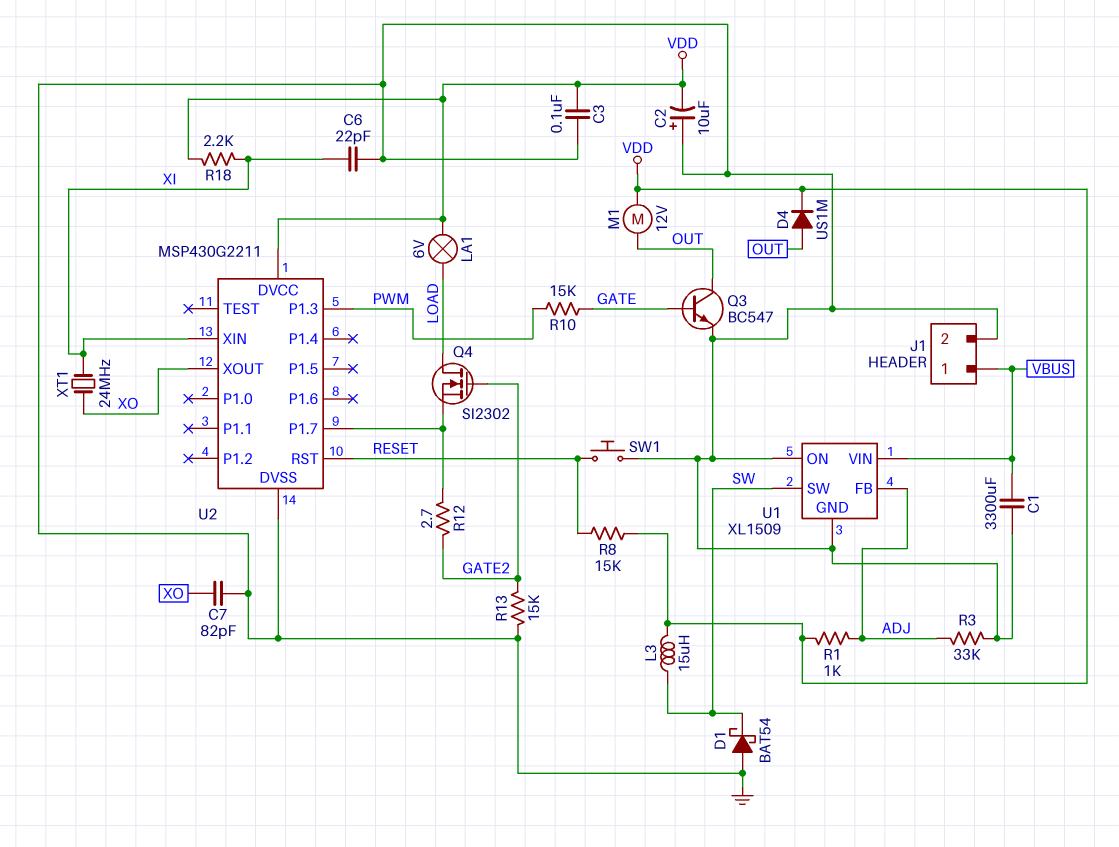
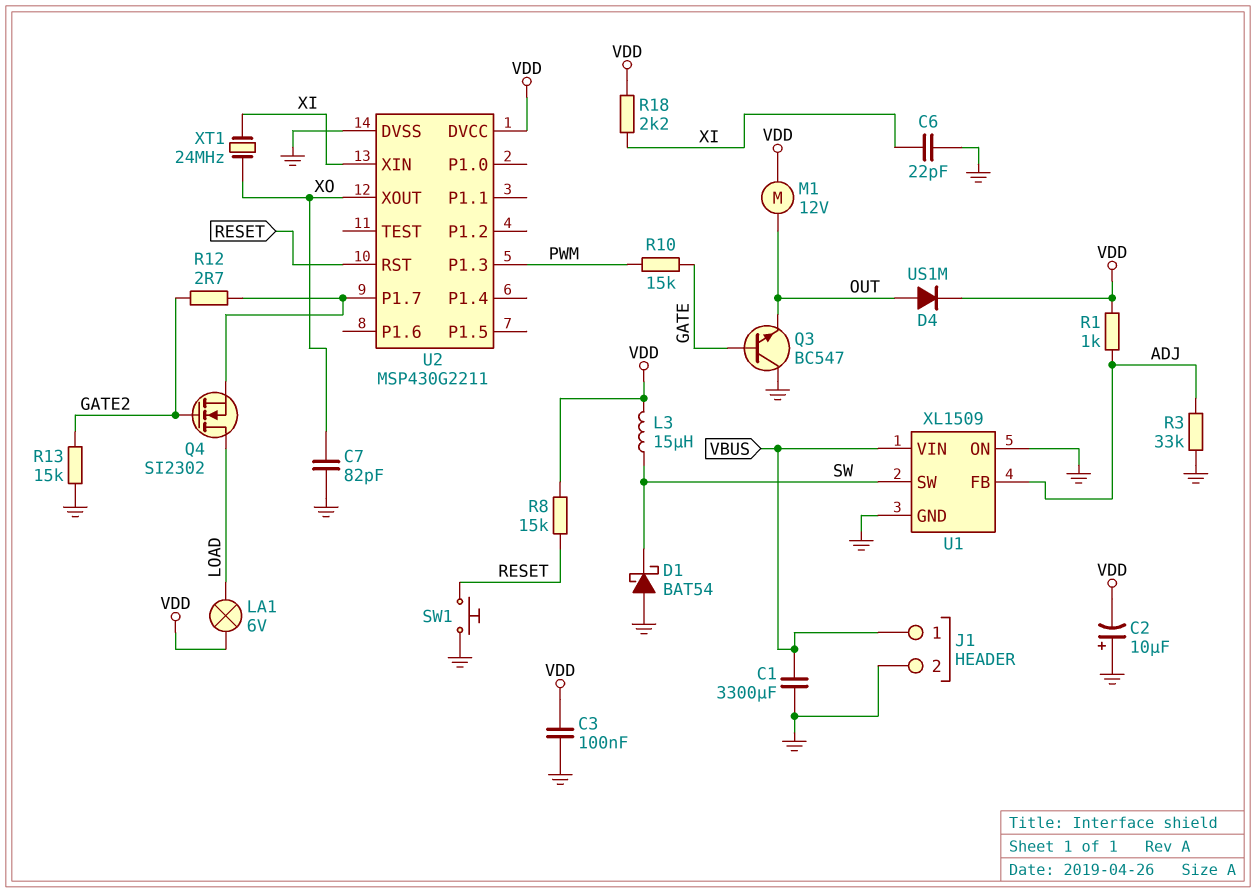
Q3: NPN BC547 (B GATE, C OUT, E GND) -> NPN BC547 (B GATE, C GND, E OUT)

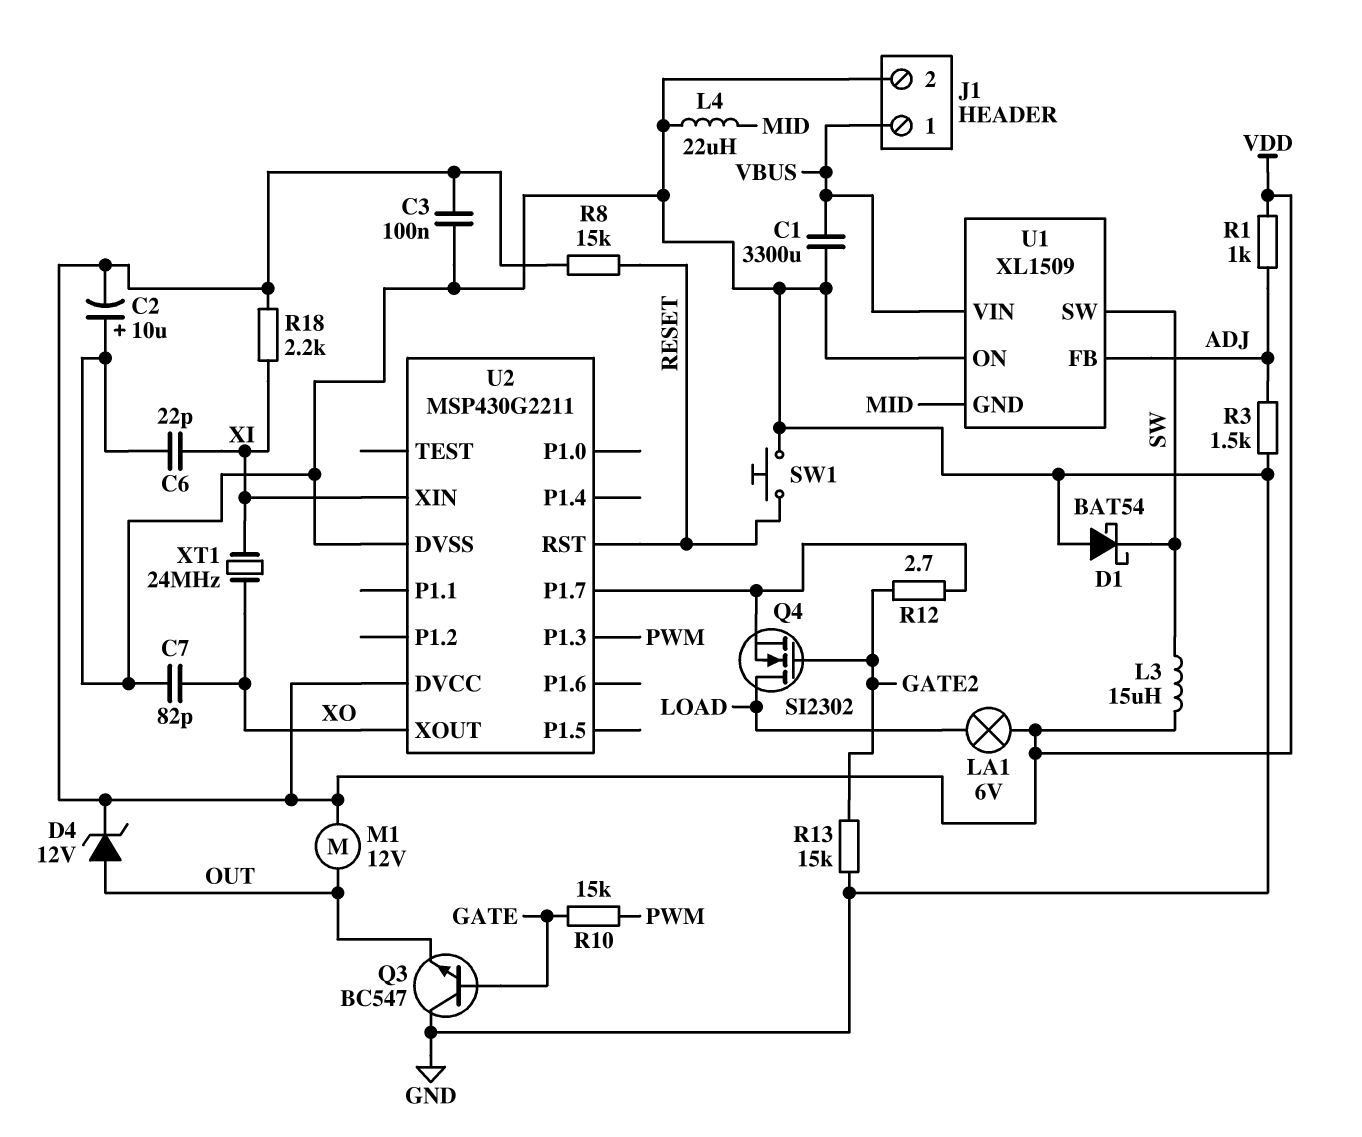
D4: diode US1M (A OUT, K VDD) -> zener 12V (A OUT, K VDD)
L4: none -> 22uH (GND, MID)
R3: 33k (ADJ, GND) -> 1.5k (ADJ, GND)
U1 pin GND: GND -> MID

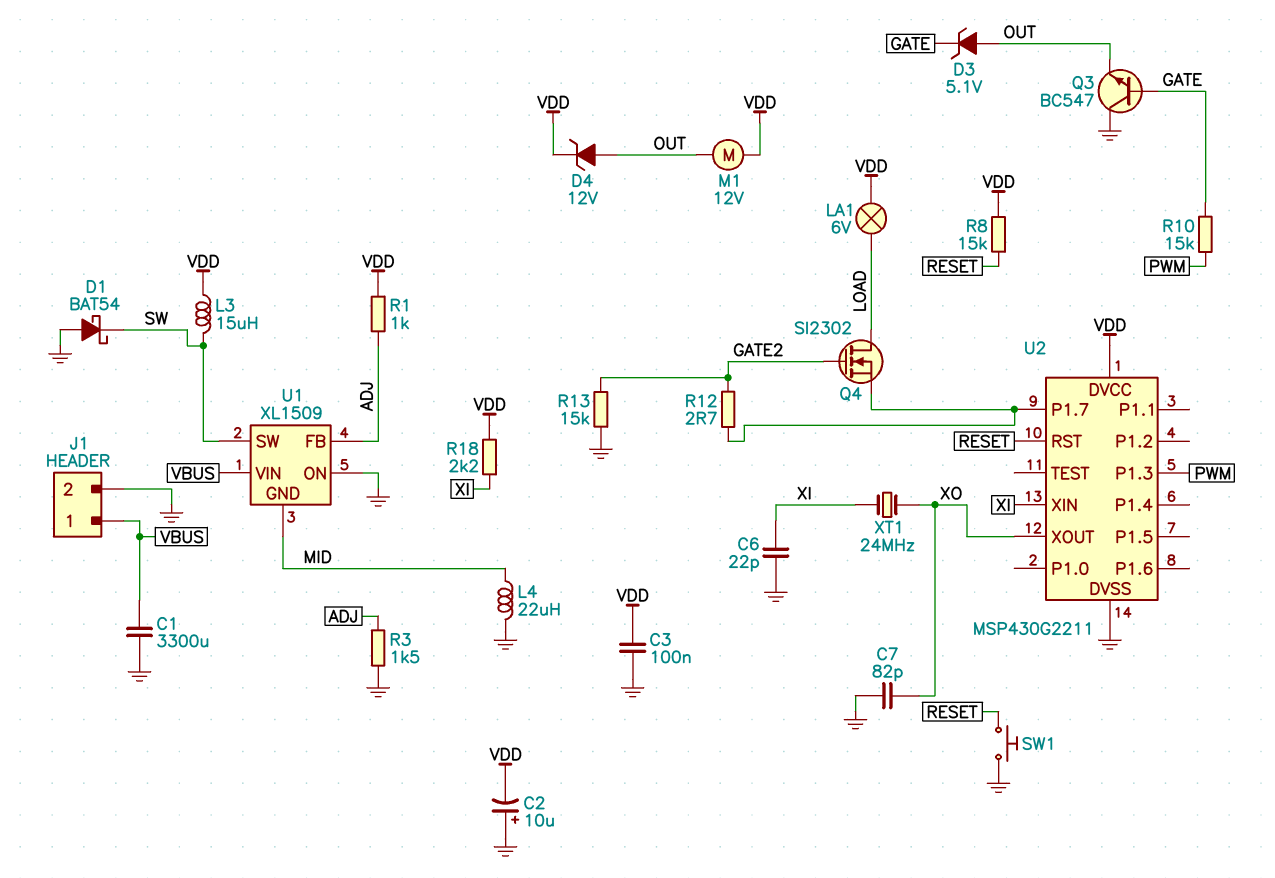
D3: none -> zener 5.1V (A OUT, K GATE)

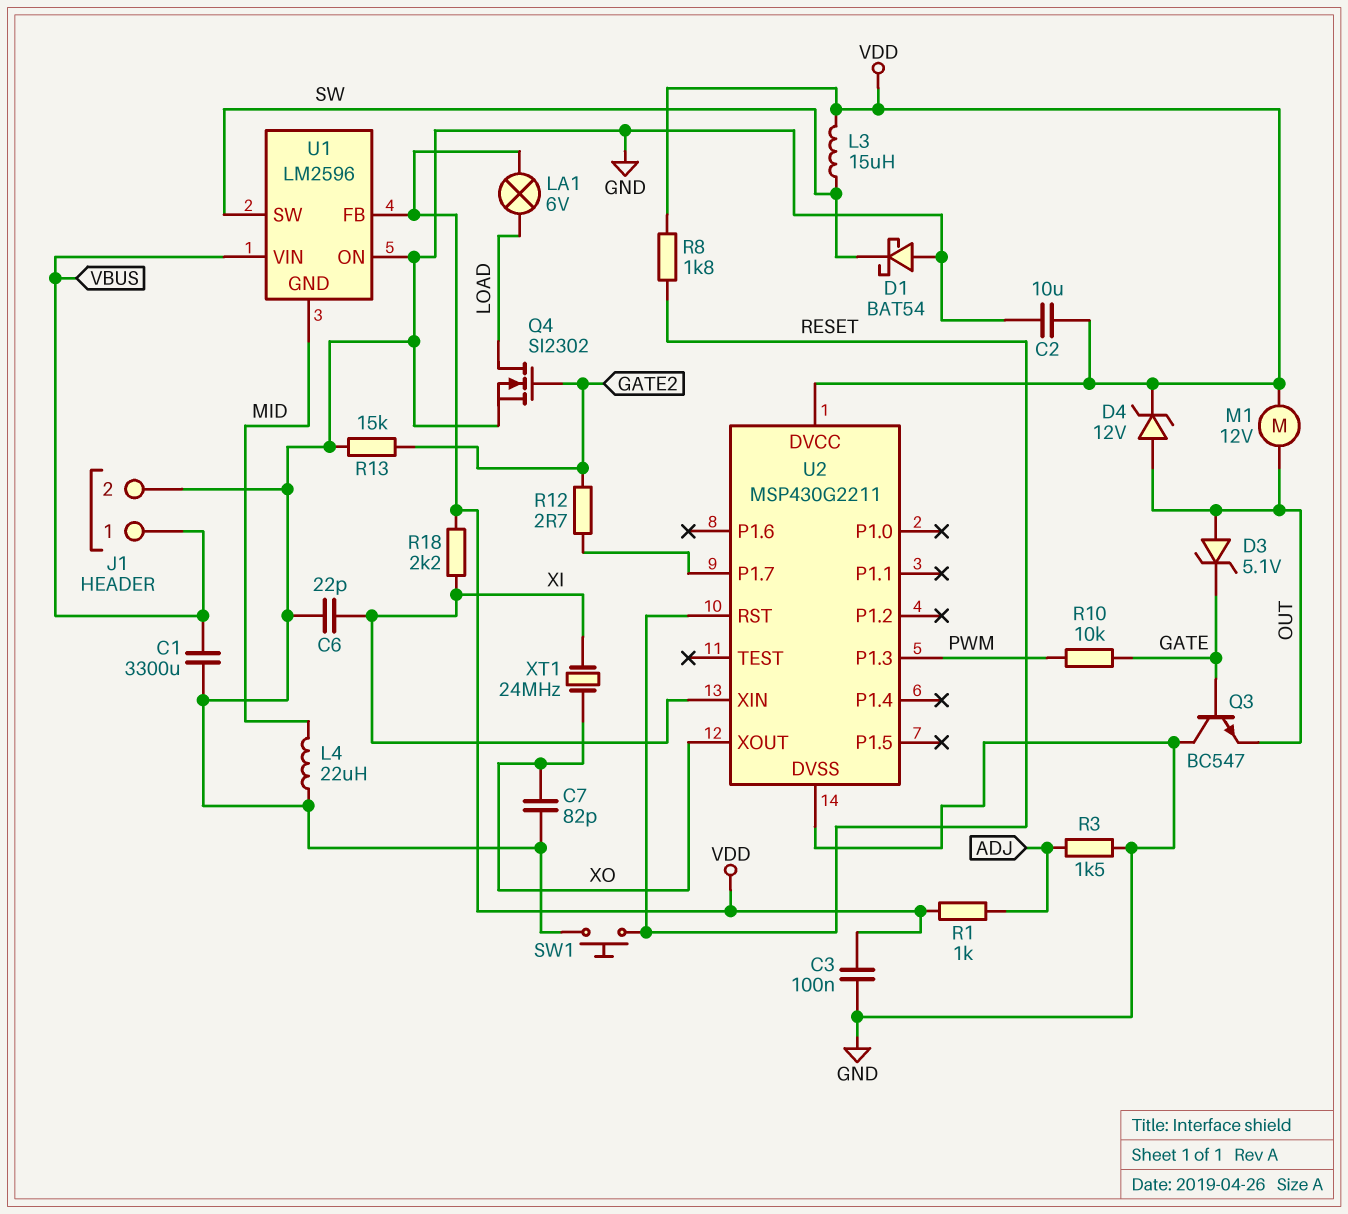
C2: 10uF (plus GND, minus VDD) -> 10uF (GND, VDD)
Q4: NMOS SI2302 (G GATE2, D LOAD, S U2/P1.7) -> NMOS SI2302 (G GATE2, D LOAD, S GND)
R8: 15k (RESET, VDD) -> 1.8k (RESET, VDD)
R10: 15k (GATE, PWM) -> 10k (GATE, PWM)
U1: XL1509 -> LM2596
U1 pin FB: ADJ -> VDD

